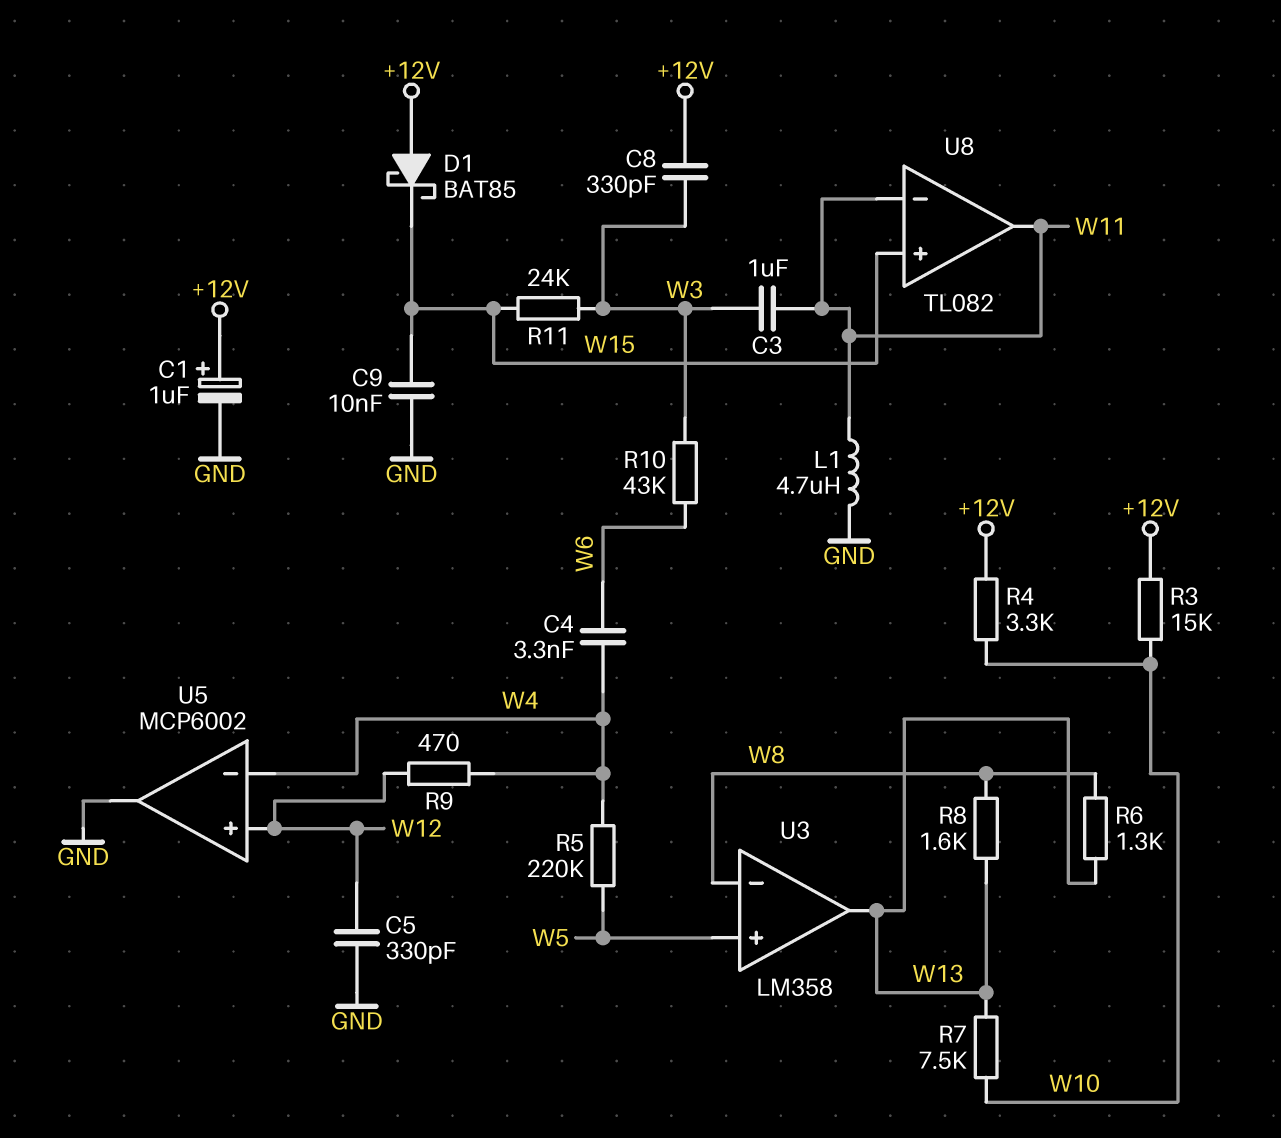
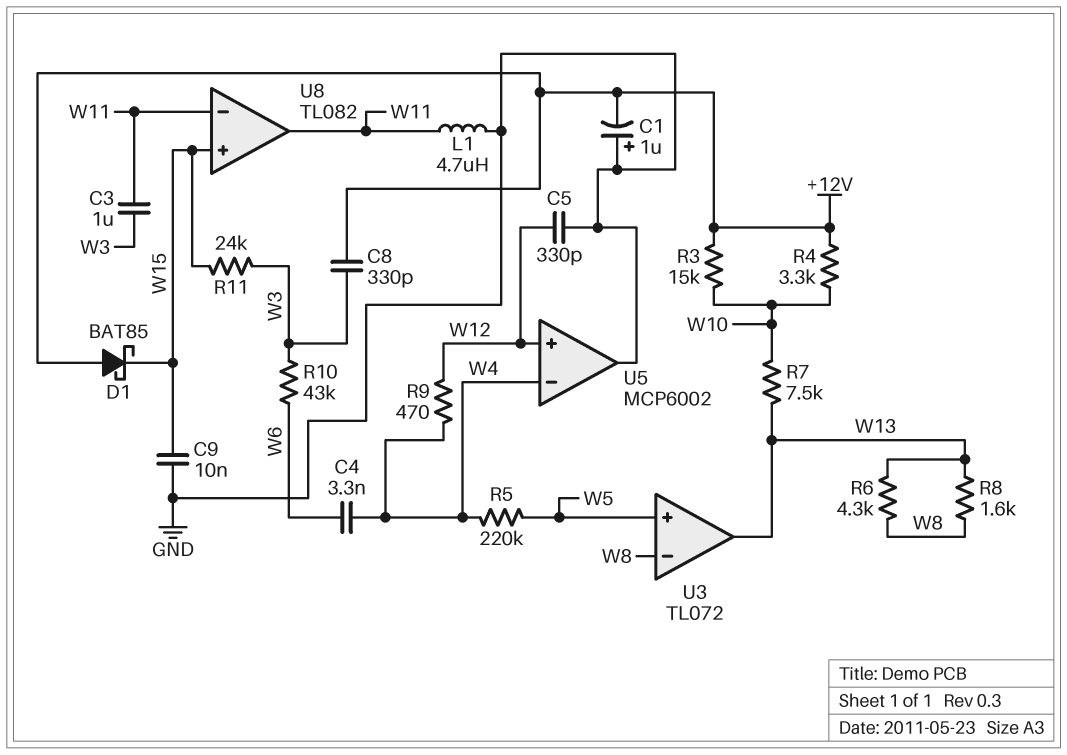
C1: 1uF (plus +12V, minus GND) -> 1uF (plus GND, minus +12V)
R6: 1.3k (W8, W13) -> 4.3k (W8, W13)
U3: LM358 -> TL072

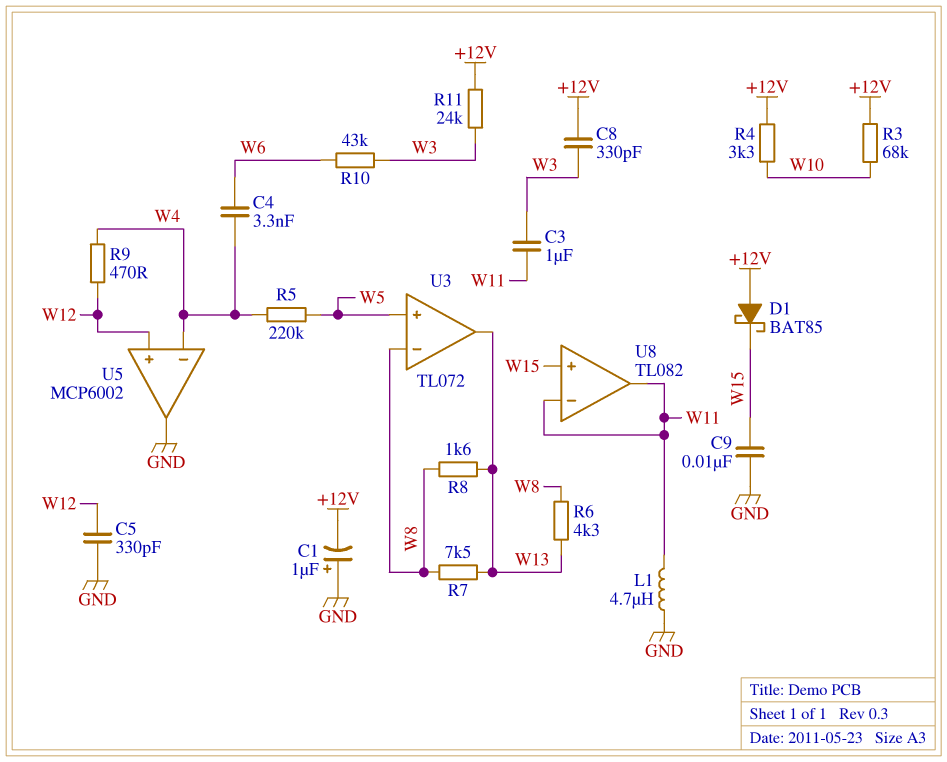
R3: 15k (+12V, W10) -> 68k (+12V, W10)
R7: 7.5k (W10, W13) -> 7.5k (W8, W13)
R11: 24k (W3, W15) -> 24k (+12V, W3)

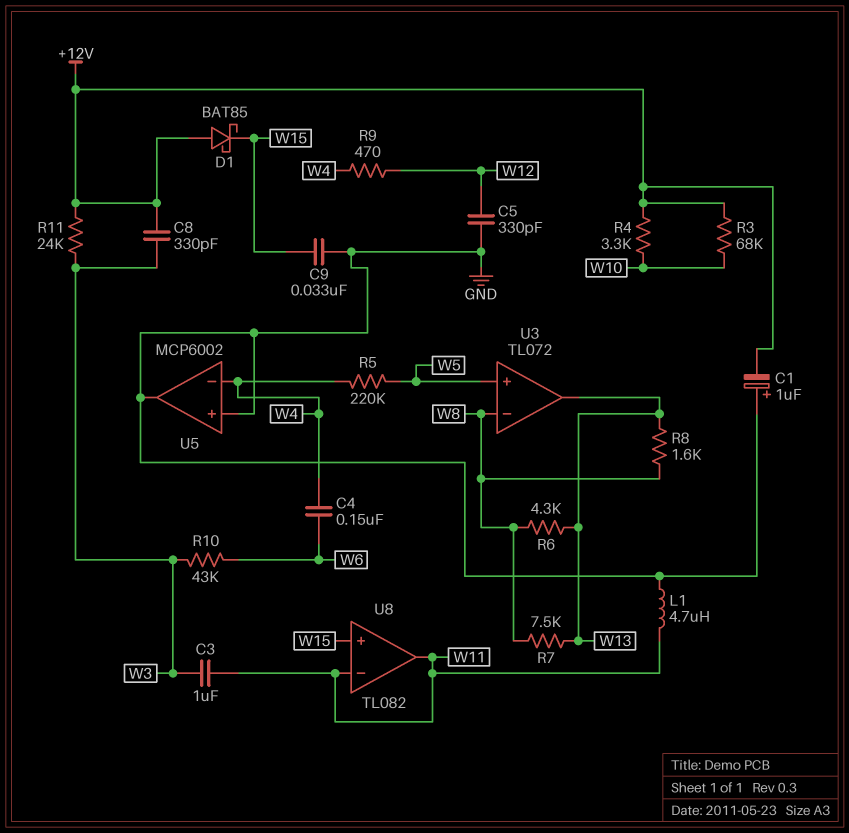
C4: 3.3nF (W4, W6) -> 150nF (W4, W6)
C9: 10nF (GND, W15) -> 33nF (GND, W15)
U5 pin in+: W12 -> GND

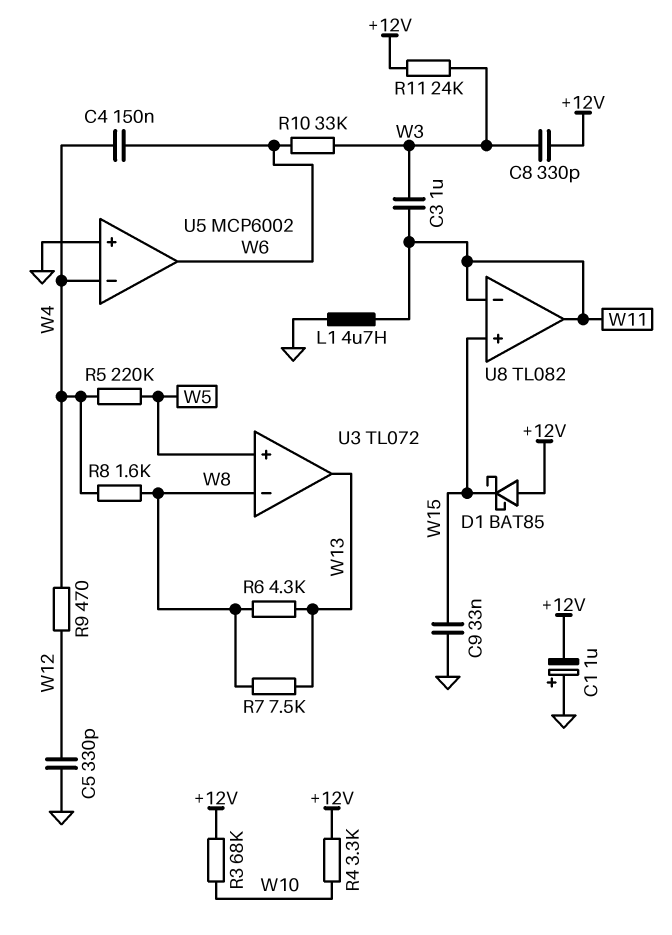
R8: 1.6k (W8, W13) -> 1.6k (W4, W8)
R10: 43k (W3, W6) -> 33k (W3, W6)
U5 pin out: GND -> W6

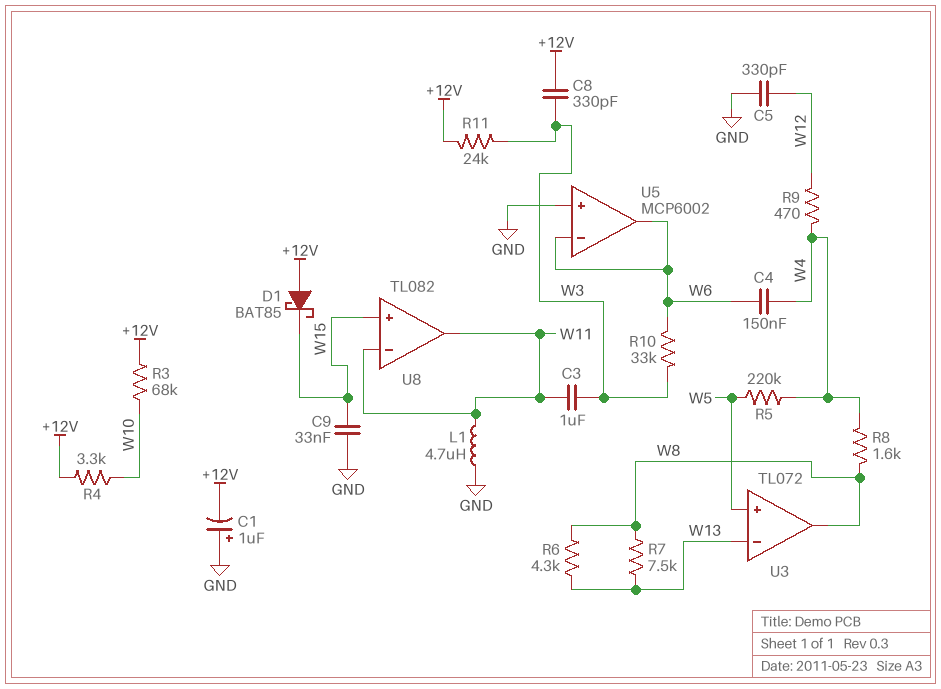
U3 pin in-: W8 -> W13
U3 pin out: W13 -> W8
U5 pin in-: W4 -> W6

